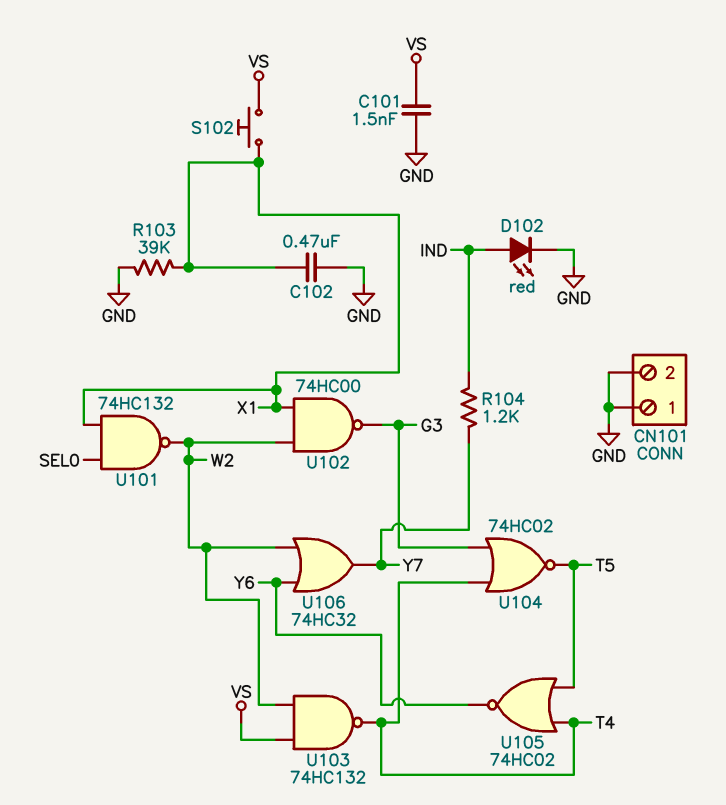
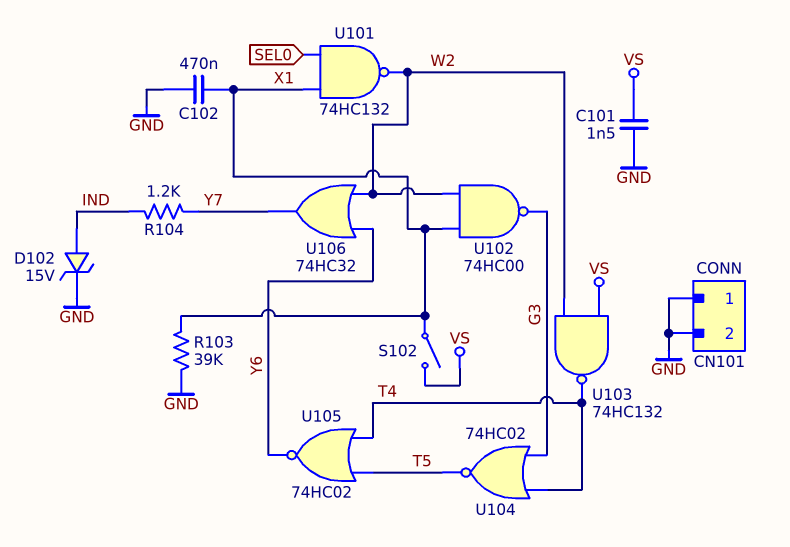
D102: LED red (A IND, K GND) -> zener 15V (A IND, K GND)
S102: button (VS, X1) -> switch (VS, X1)

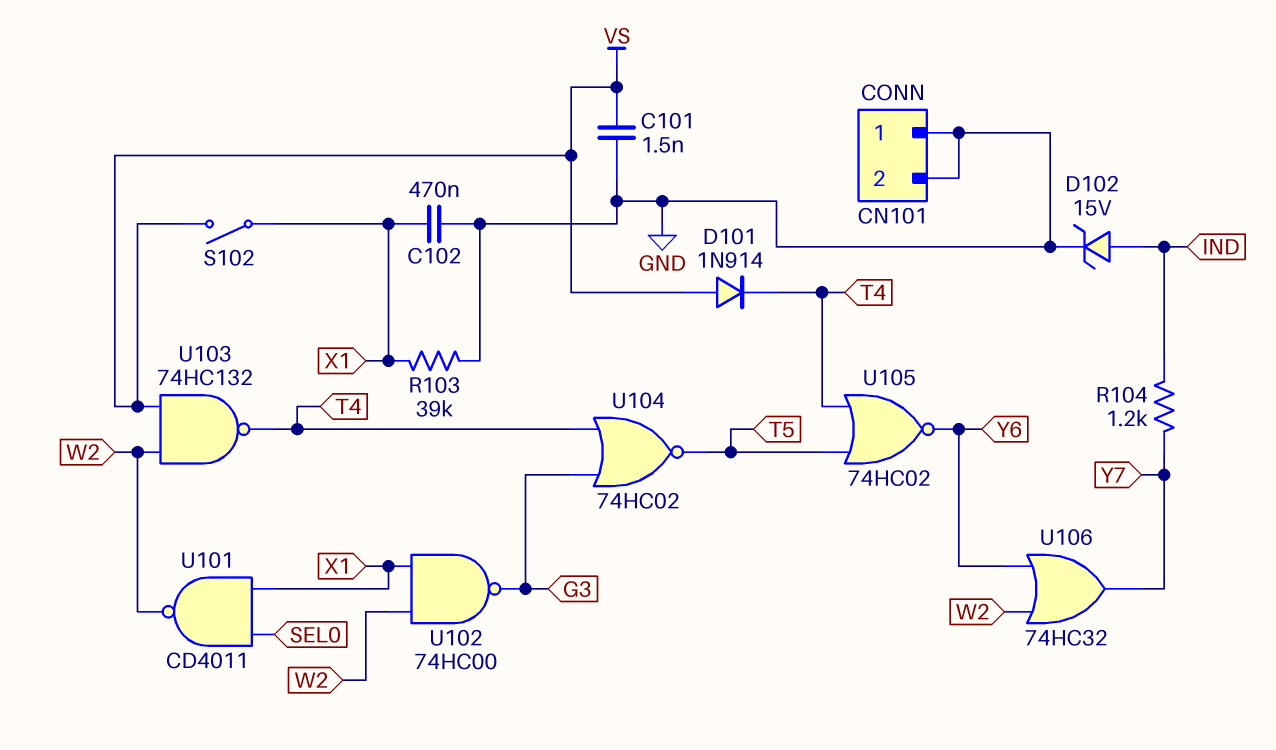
D101: none -> diode 1N914 (A VS, K T4)
U101: NAND 74HC132 (in SEL0, in X1, out W2) -> NAND CD4011 (in SEL0, in X1, out W2)

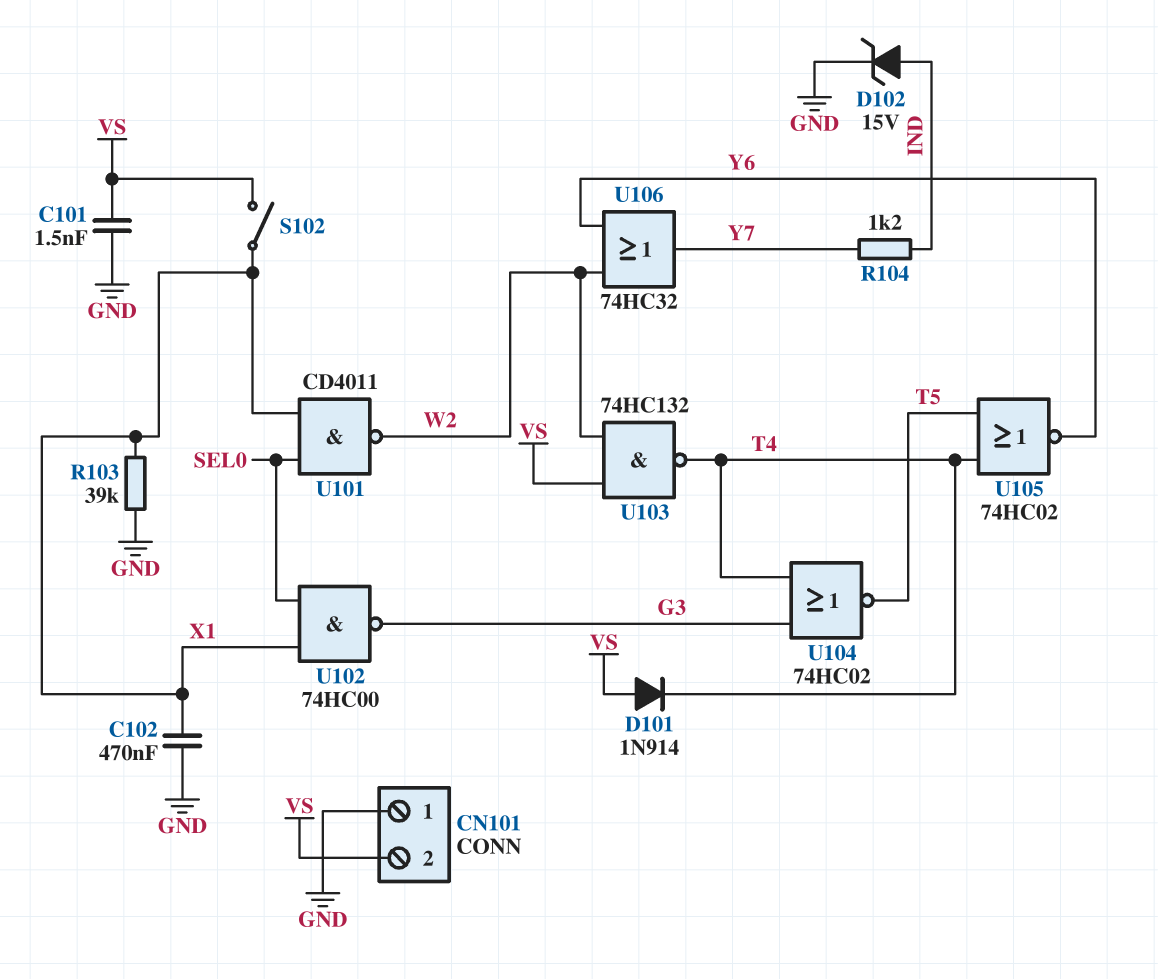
CN101 pin 2: GND -> VS
U102: NAND 74HC00 (in W2, in X1, out G3) -> NAND 74HC00 (in SEL0, in X1, out G3)

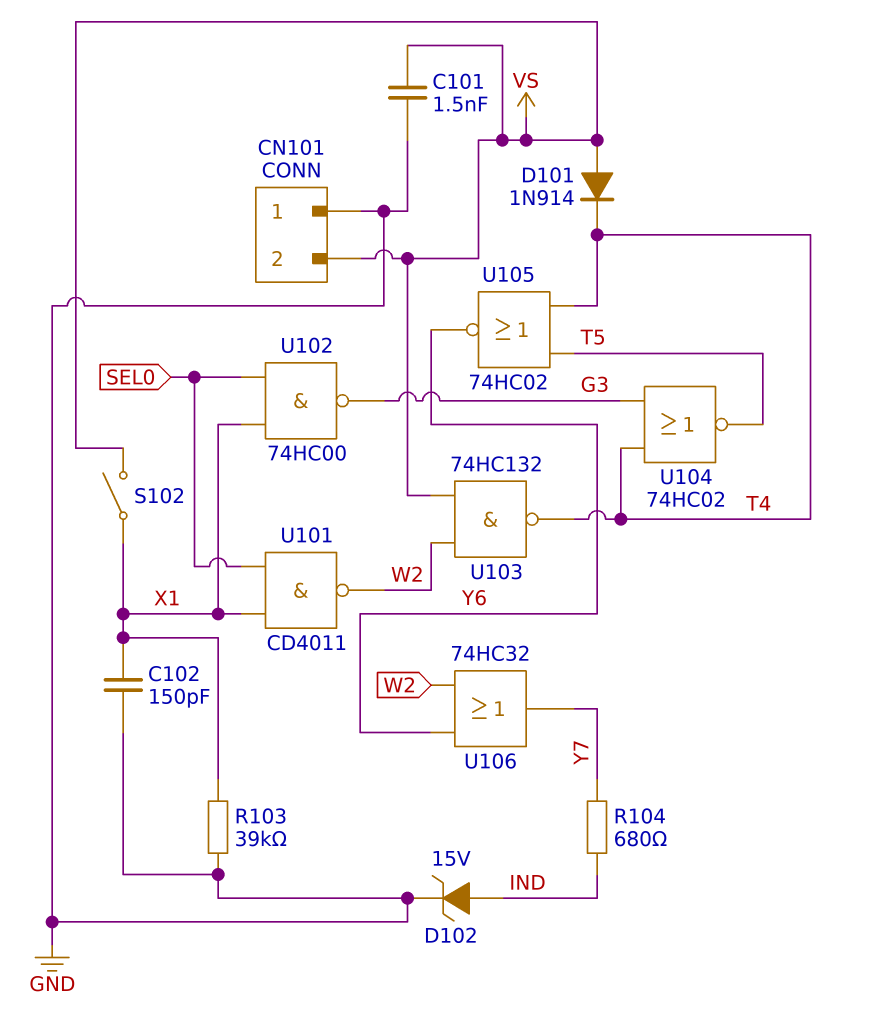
C102: 470nF (GND, X1) -> 150pF (GND, X1)
R104: 1.2k (IND, Y7) -> 680 (IND, Y7)

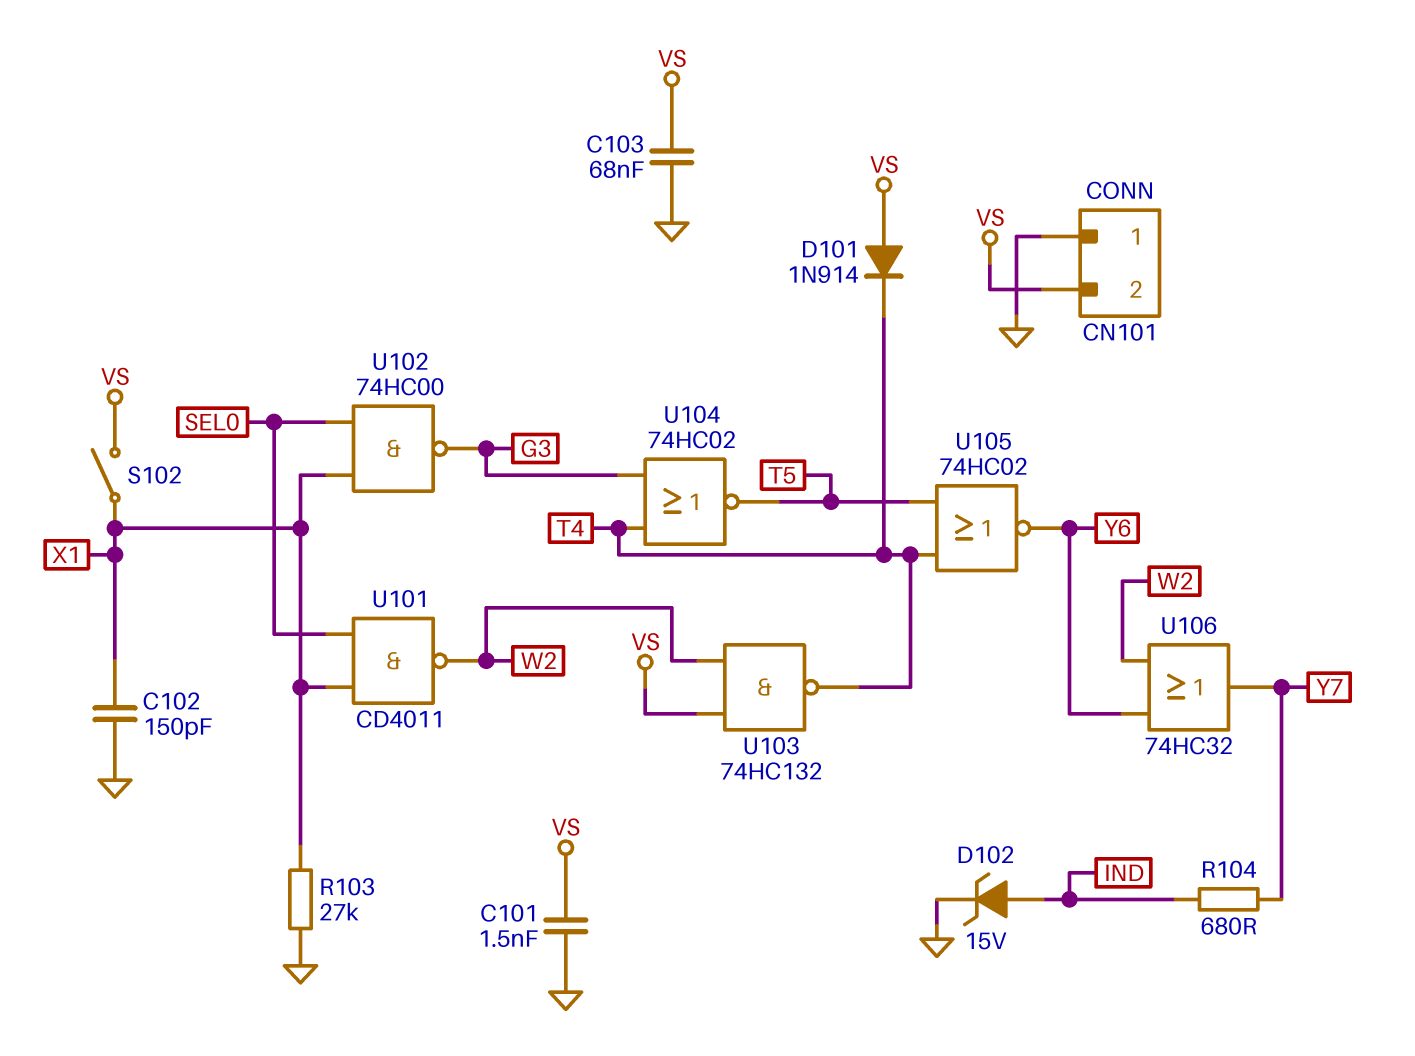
C103: none -> 68nF (GND, VS)
R103: 39k (GND, X1) -> 27k (GND, X1)

